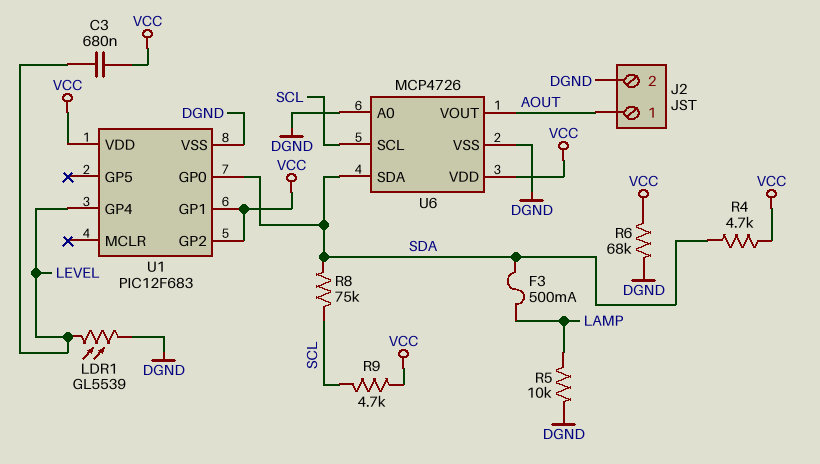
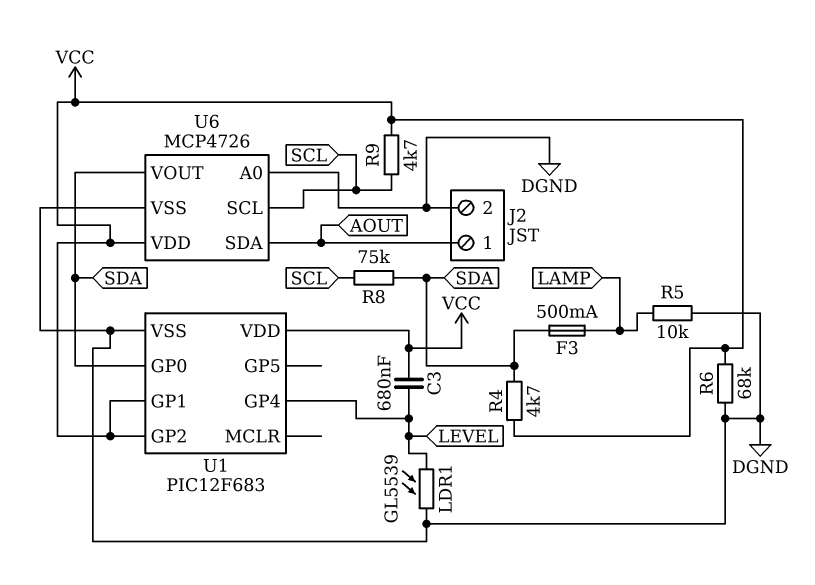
U6 pin SDA: SDA -> AOUT
U6 pin VOUT: AOUT -> SDA

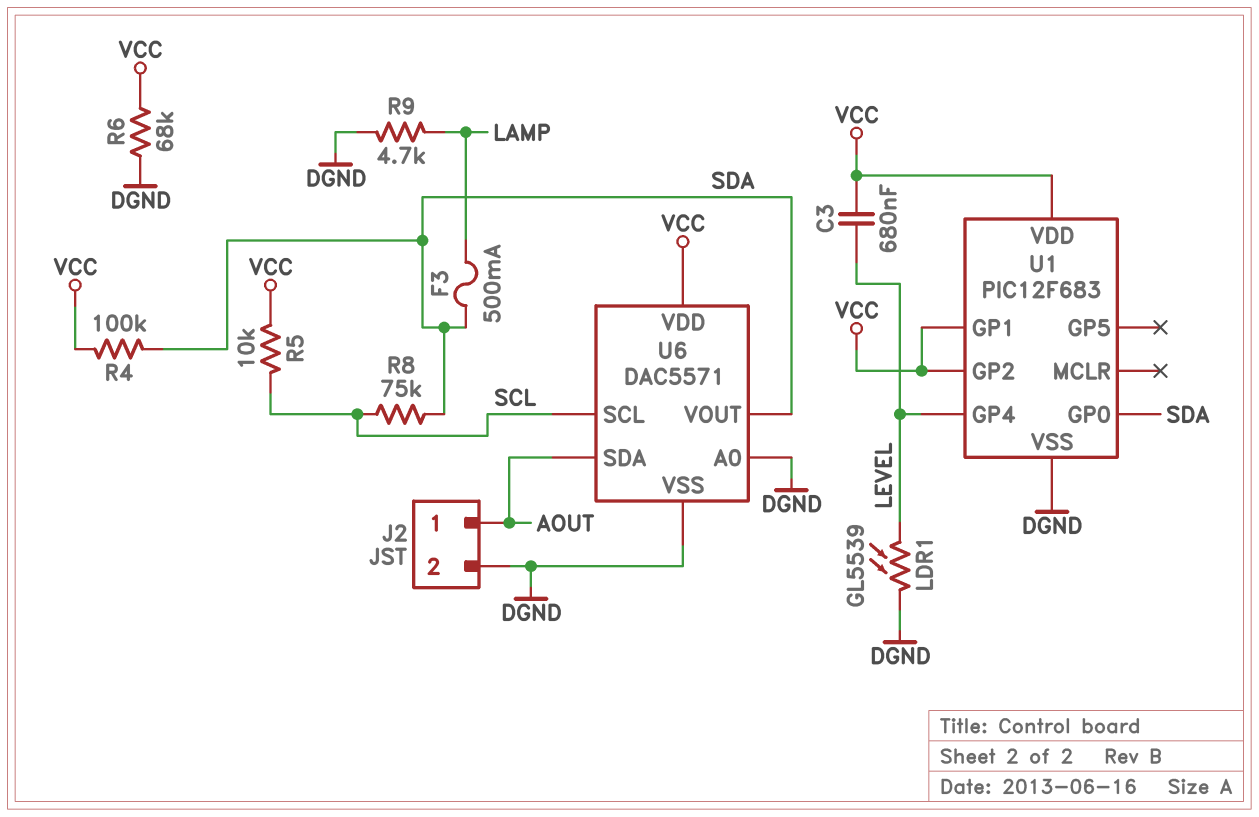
R4: 4.7k (SDA, VCC) -> 100k (SDA, VCC)
R5: 10k (DGND, LAMP) -> 10k (SCL, VCC)
R9: 4.7k (SCL, VCC) -> 4.7k (DGND, LAMP)
U6: MCP4726 -> DAC5571

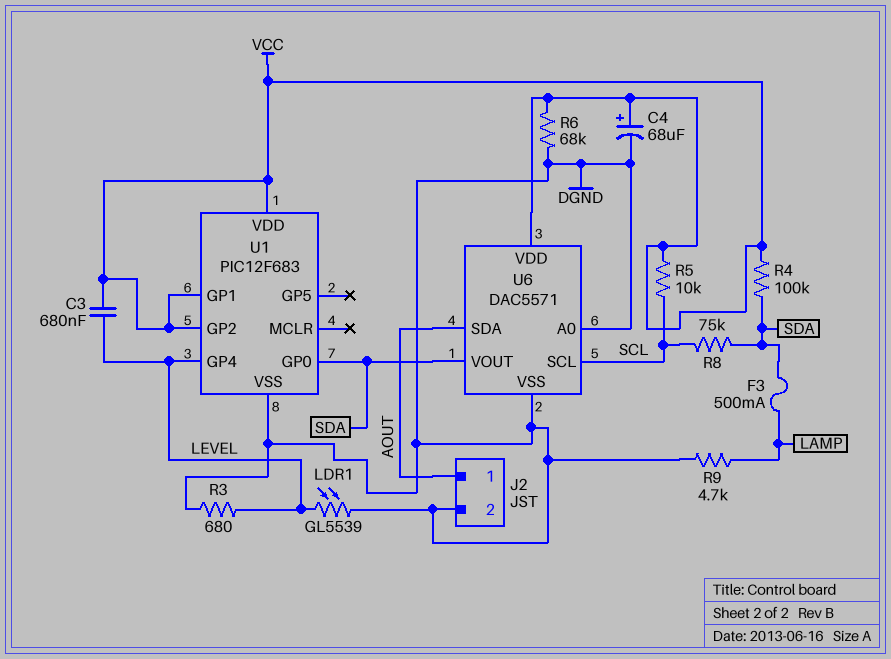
C4: none -> 68uF (plus VCC, minus DGND)
R3: none -> 680 (DGND, LEVEL)

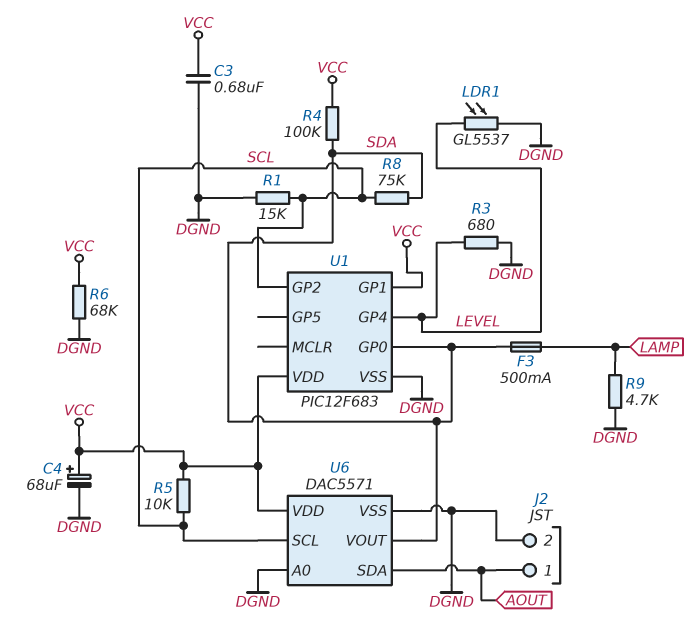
C3: 680nF (LEVEL, VCC) -> 680nF (DGND, VCC)
LDR1: GL5539 (DGND, LEVEL) -> GL5537 (DGND, LEVEL)
R1: none -> 15k (DGND, SCL)
U1 pin GP2: VCC -> SCL

